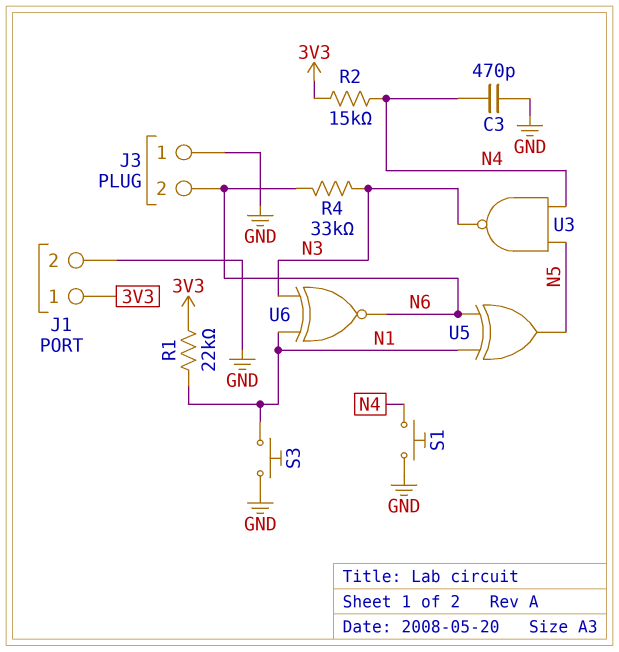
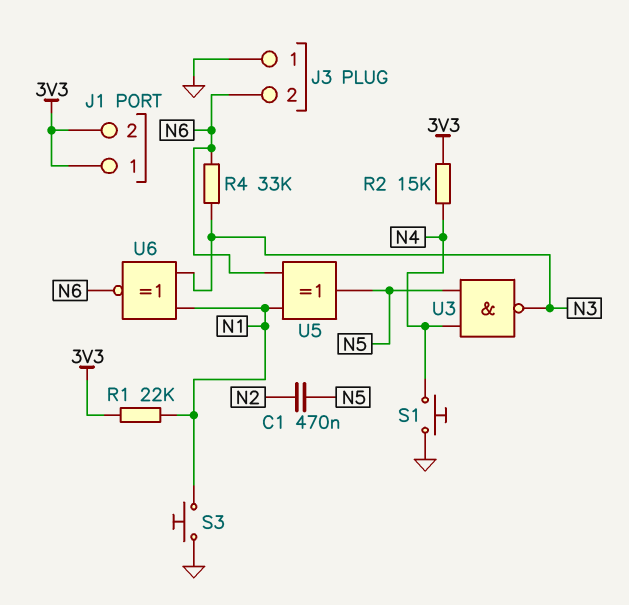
C1: none -> 470nF (N2, N5)
C3: 470pF (GND, N4) -> none
J1 pin 2: GND -> 3V3

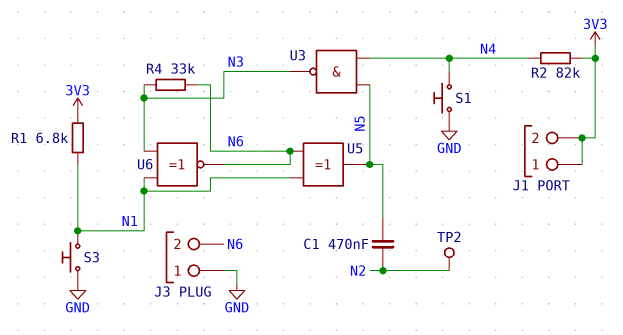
R1: 22k (3V3, N1) -> 6.8k (3V3, N1)
R2: 15k (3V3, N4) -> 82k (3V3, N4)
TP2: none -> test point (N2)

